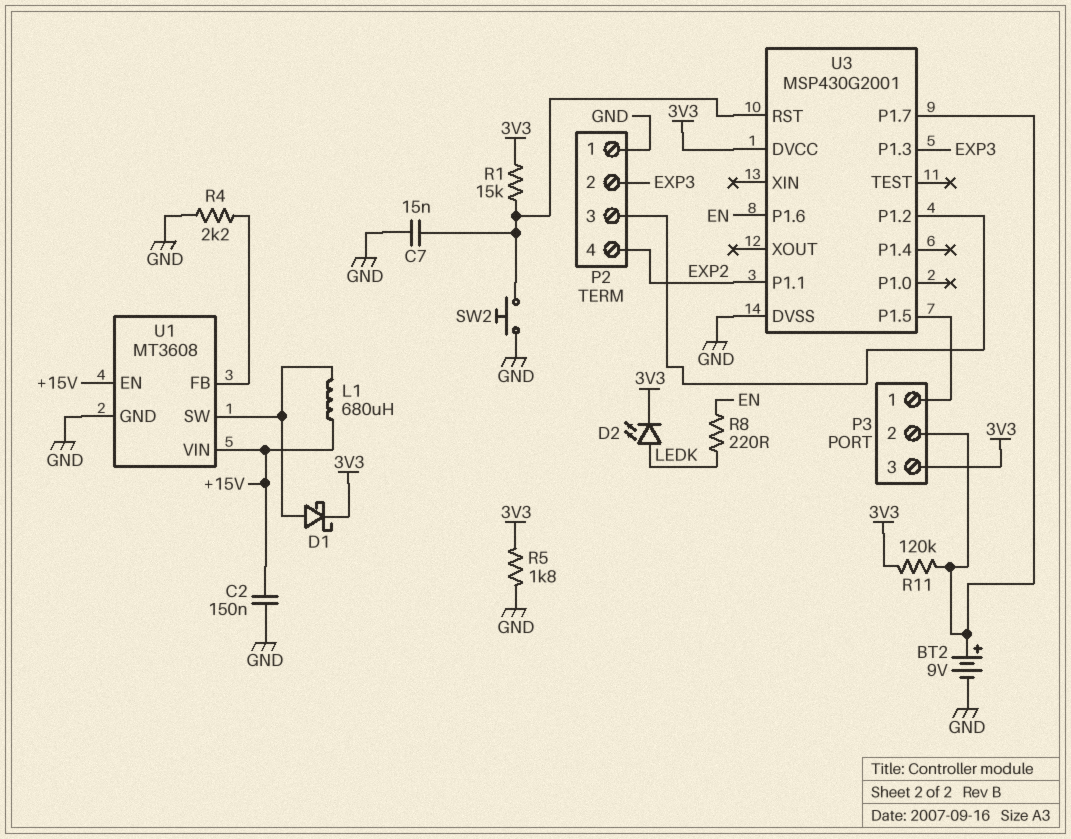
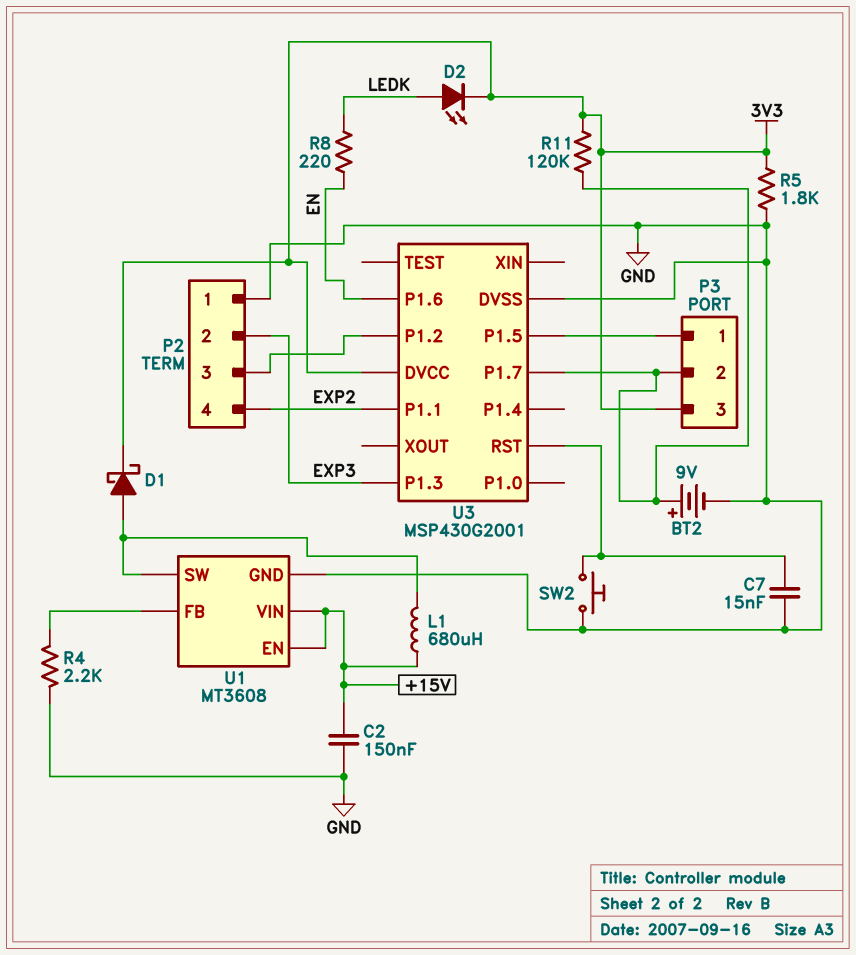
R1: 15k (3V3, U3/RST) -> none

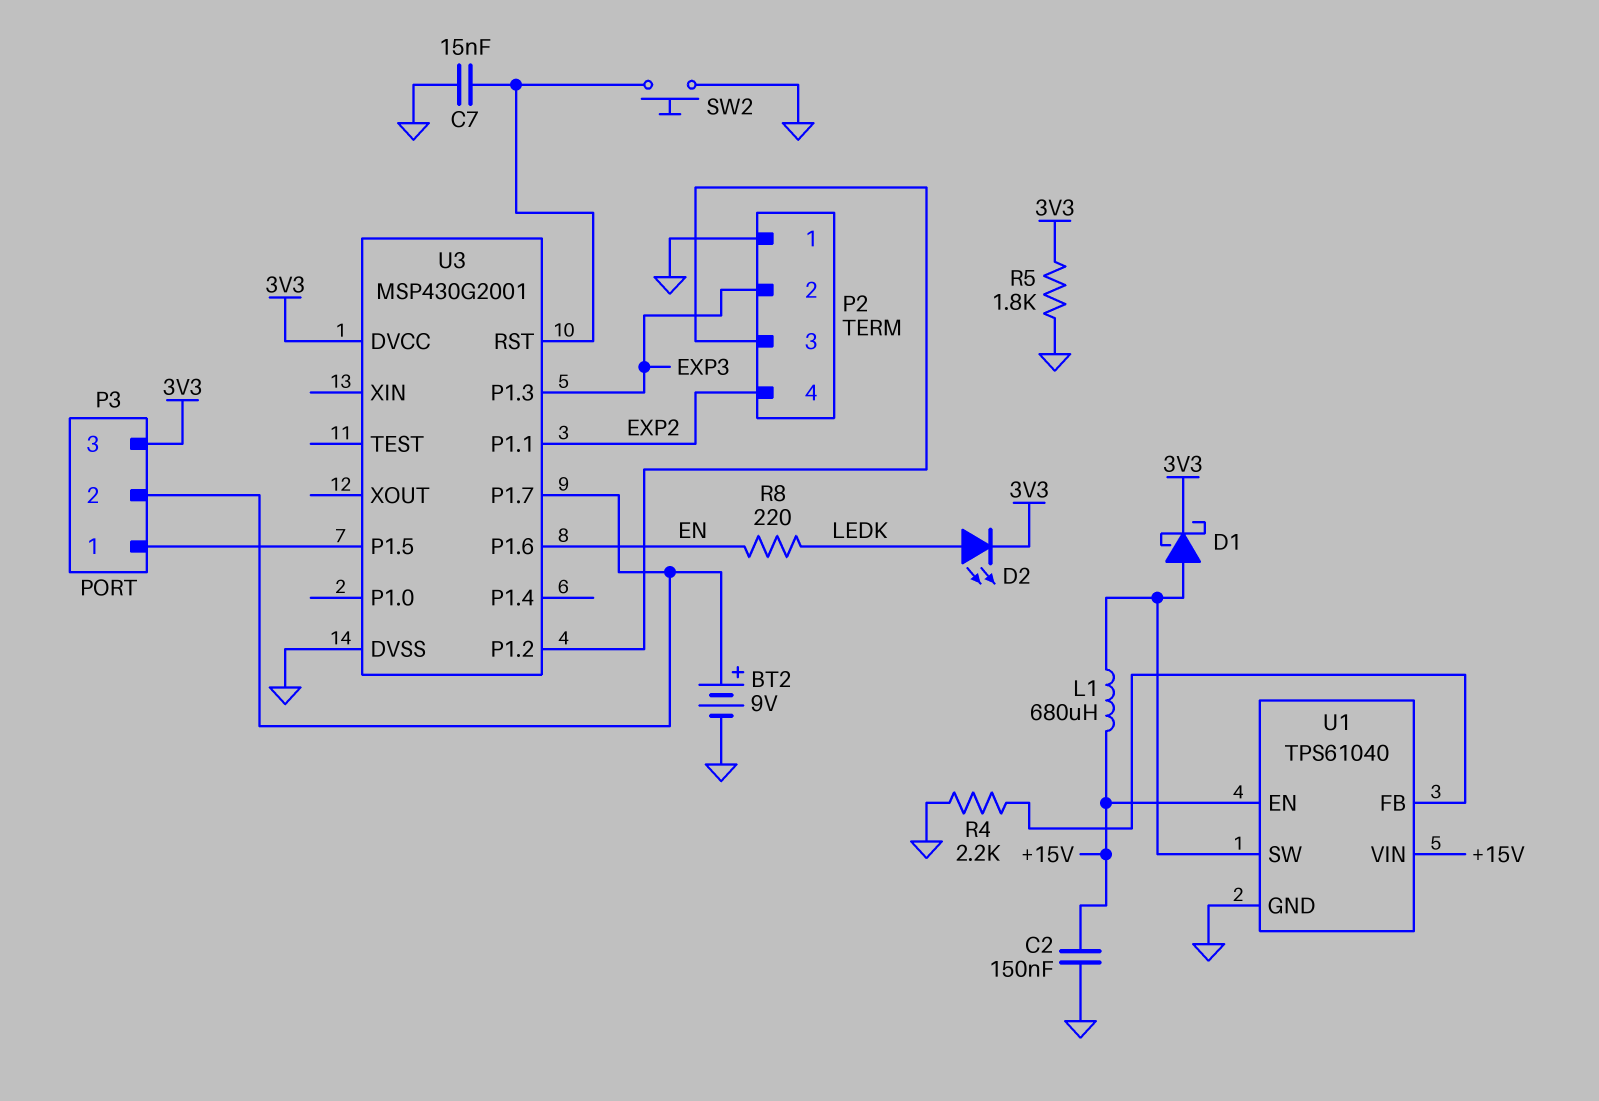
R11: 120k (3V3, P3/2) -> none
U1: MT3608 -> TPS61040

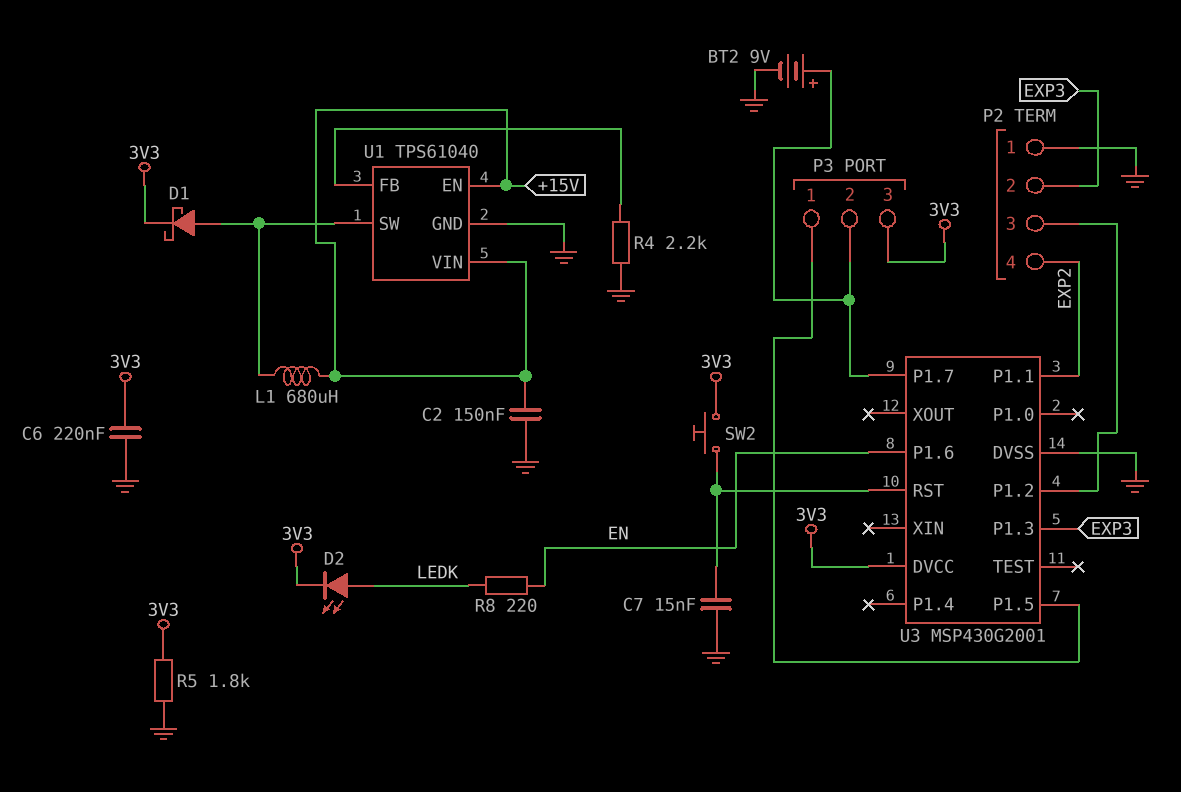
C6: none -> 220nF (3V3, GND)
SW2: button (GND, U3/RST) -> button (3V3, U3/RST)

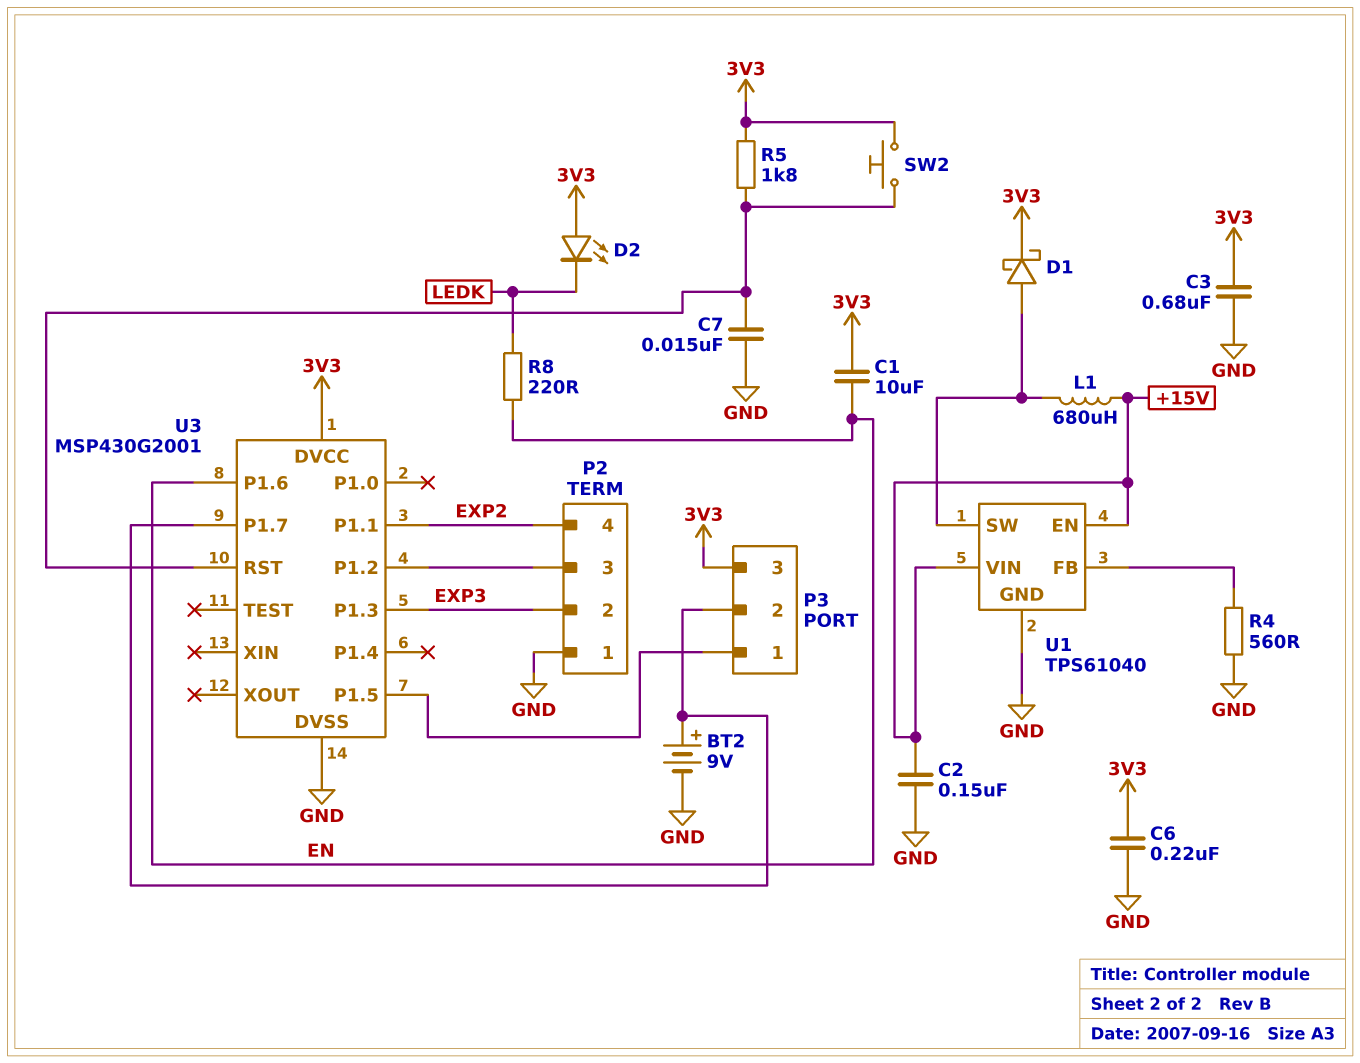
C1: none -> 10uF (3V3, EN)
C3: none -> 680nF (3V3, GND)
D2: LED (A LEDK, K 3V3) -> LED (A 3V3, K LEDK)
R4: 2.2k (GND, U1/FB) -> 560 (GND, U1/FB)
R5: 1.8k (3V3, GND) -> 1.8k (3V3, U3/RST)

